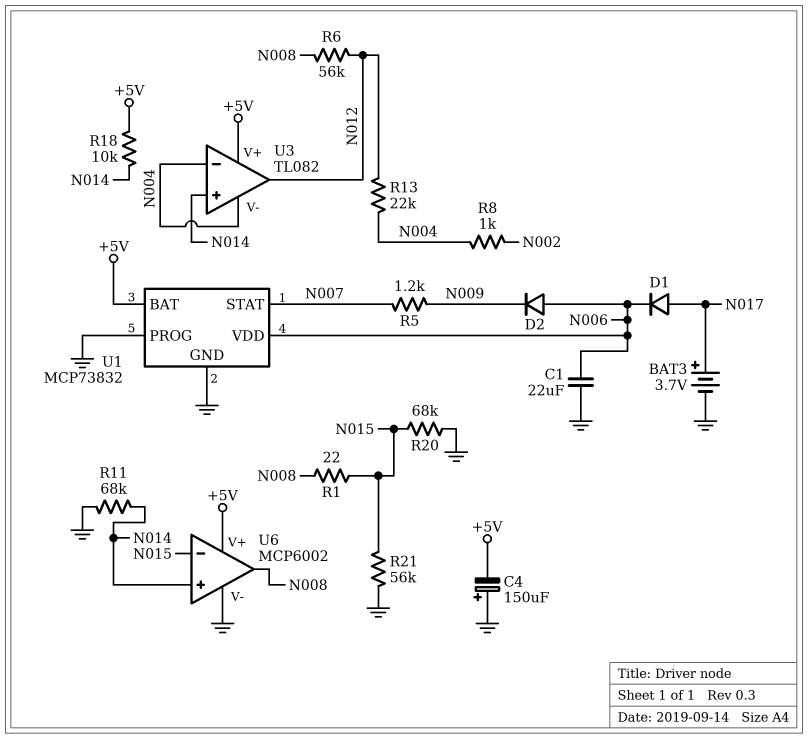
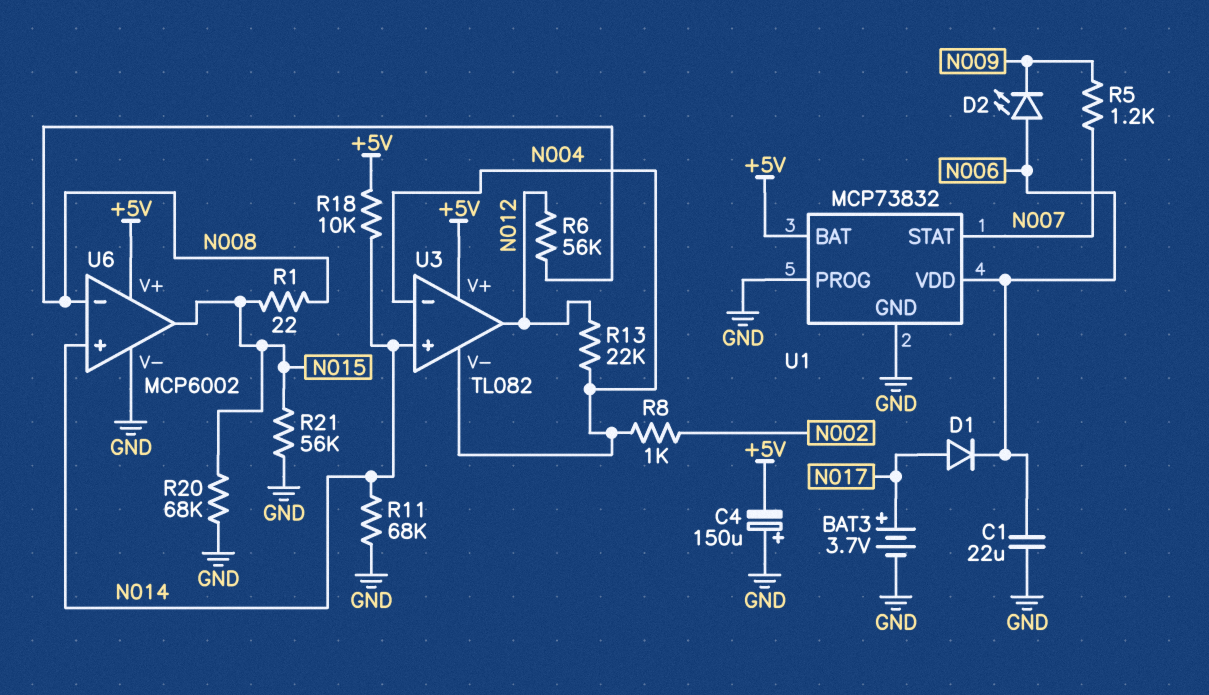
D2: diode (A N006, K N009) -> LED (A N006, K N009)
U6 pin in-: N015 -> N008
U6 pin out: N008 -> N015

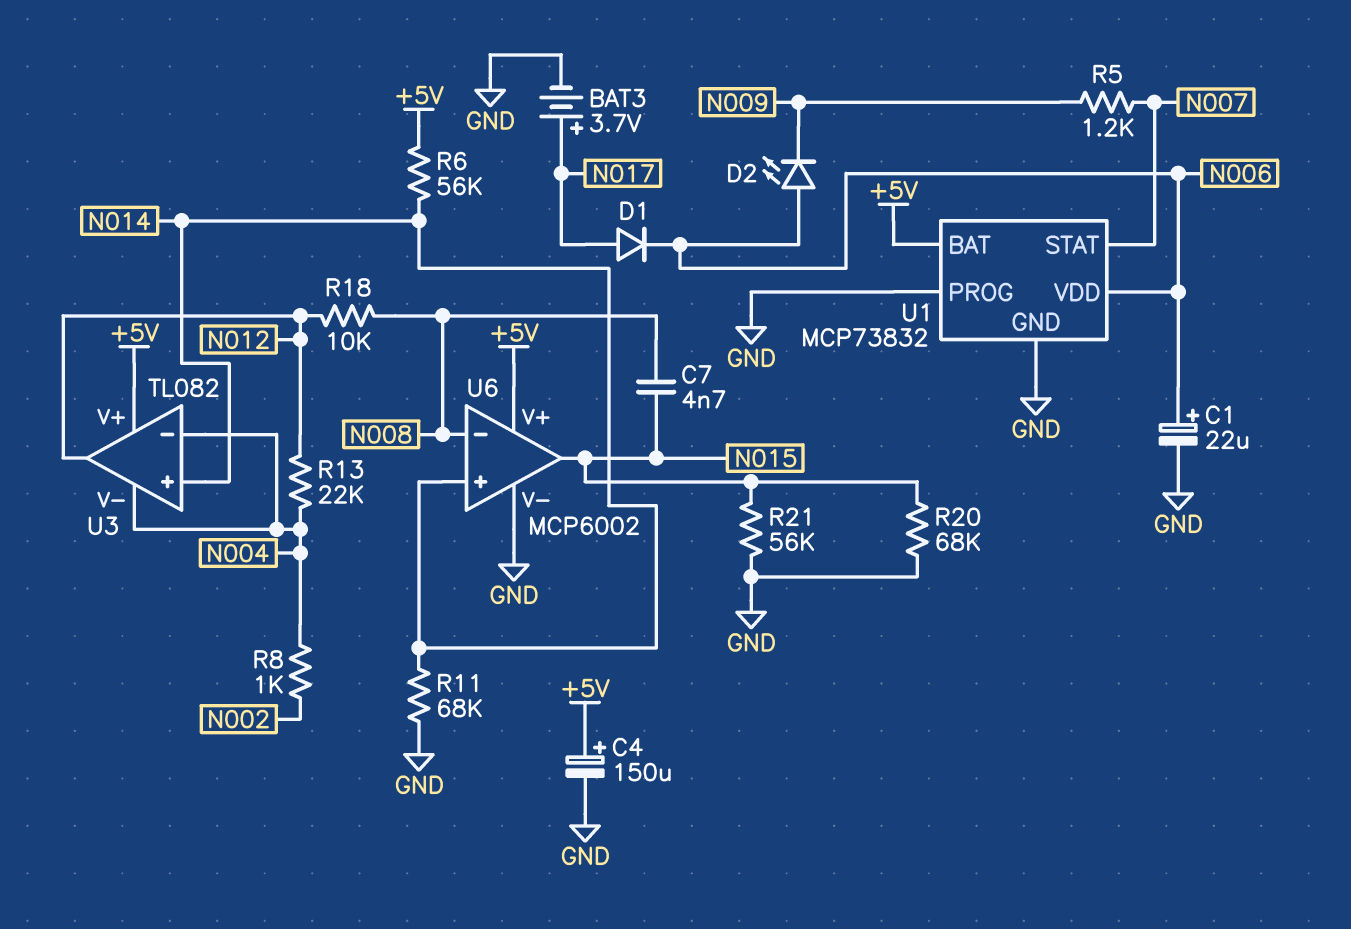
C1: 22uF (GND, N006) -> 22uF (plus N006, minus GND)
C4: 150uF (plus GND, minus +5V) -> 150uF (plus +5V, minus GND)
C7: none -> 4.7nF (N008, N015)
R1: 22 (N008, N015) -> none
R6: 56k (N008, N012) -> 56k (+5V, N014)
R18: 10k (+5V, N014) -> 10k (N008, N012)

